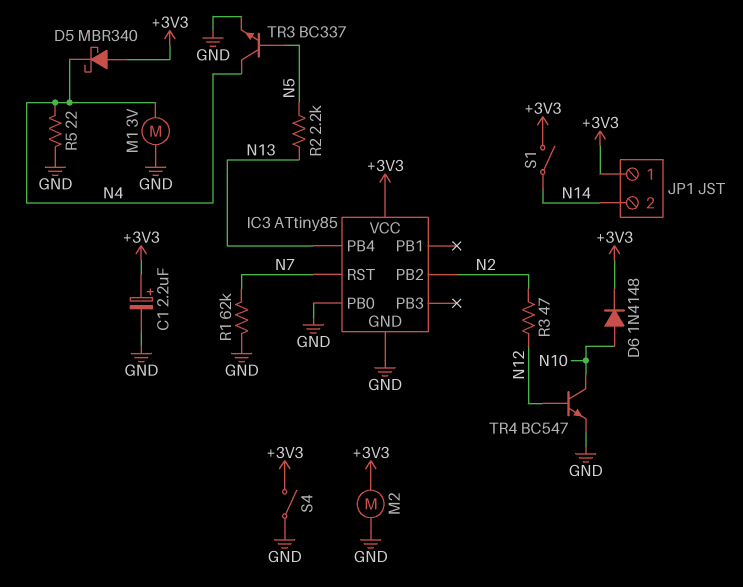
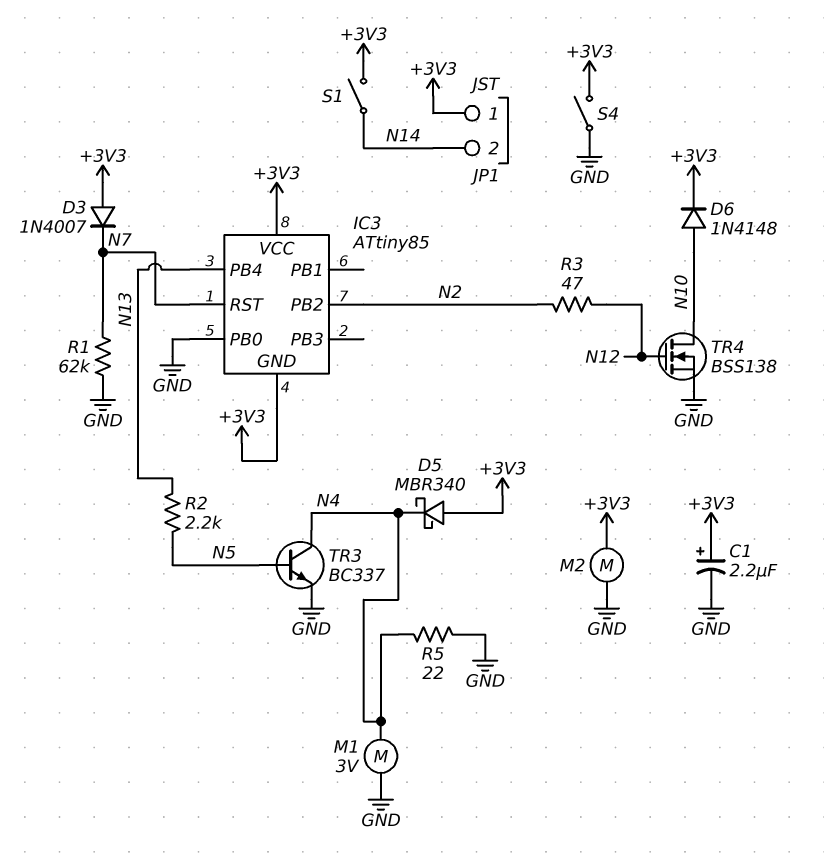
D3: none -> diode 1N4007 (A +3V3, K N7)
IC3 pin GND: GND -> +3V3
TR4: NPN BC547 (B N12, C N10, E GND) -> NMOS BSS138 (G N12, D N10, S GND)

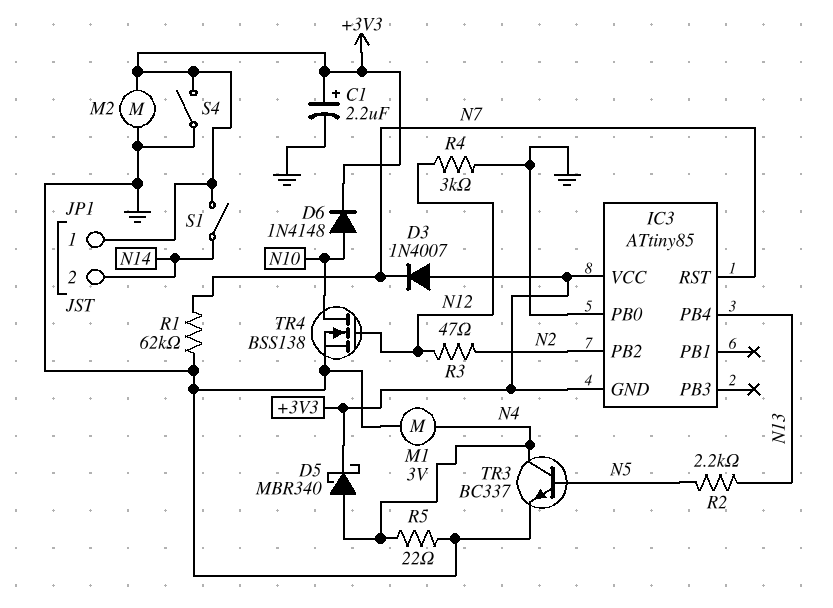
D5: schottky MBR340 (A +3V3, K N4) -> schottky MBR340 (A N4, K +3V3)
R4: none -> 3k (GND, N12)

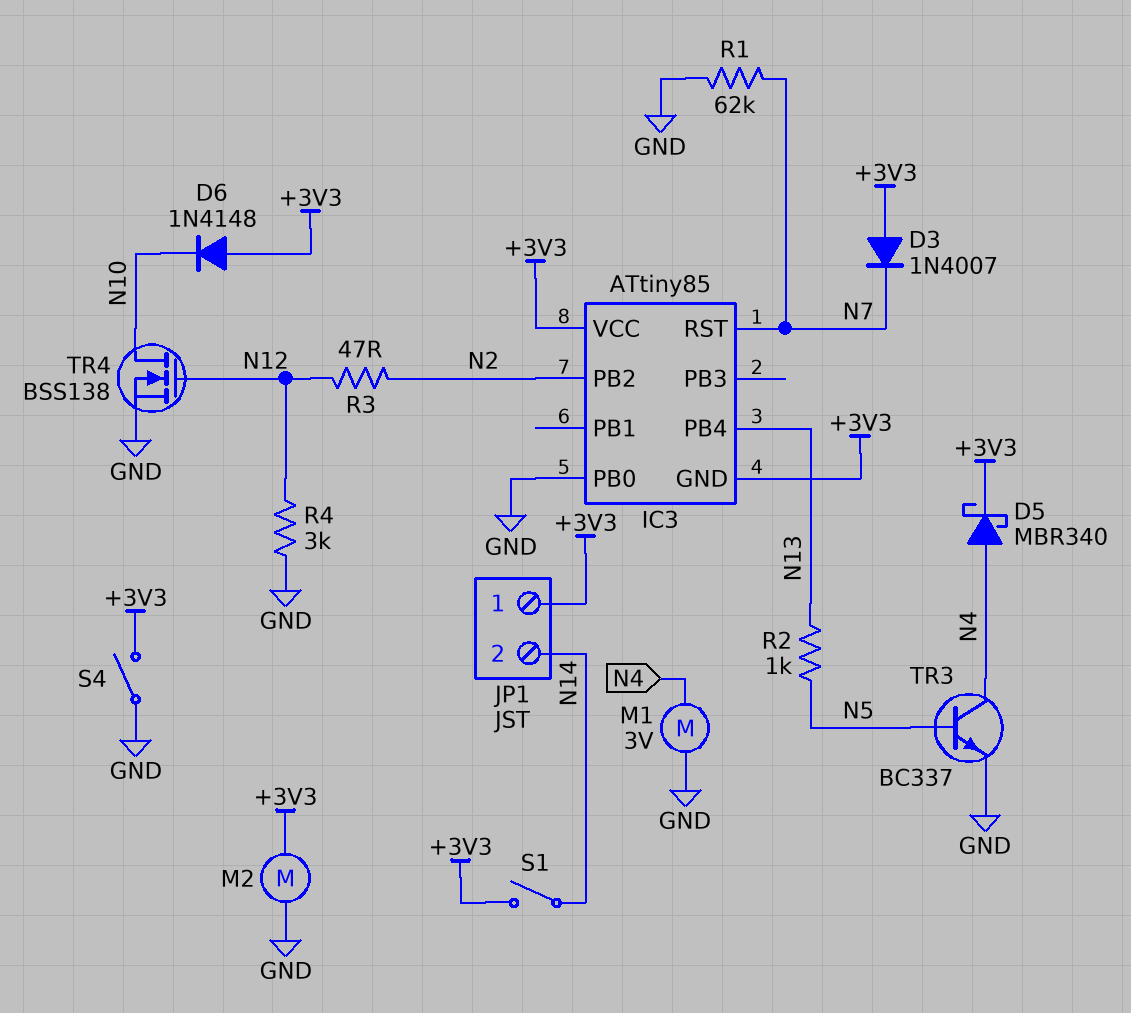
C1: 2.2uF (plus +3V3, minus GND) -> none
D6: diode 1N4148 (A N10, K +3V3) -> diode 1N4148 (A +3V3, K N10)
R2: 2.2k (N5, N13) -> 1k (N5, N13)
R5: 22 (GND, N4) -> none

